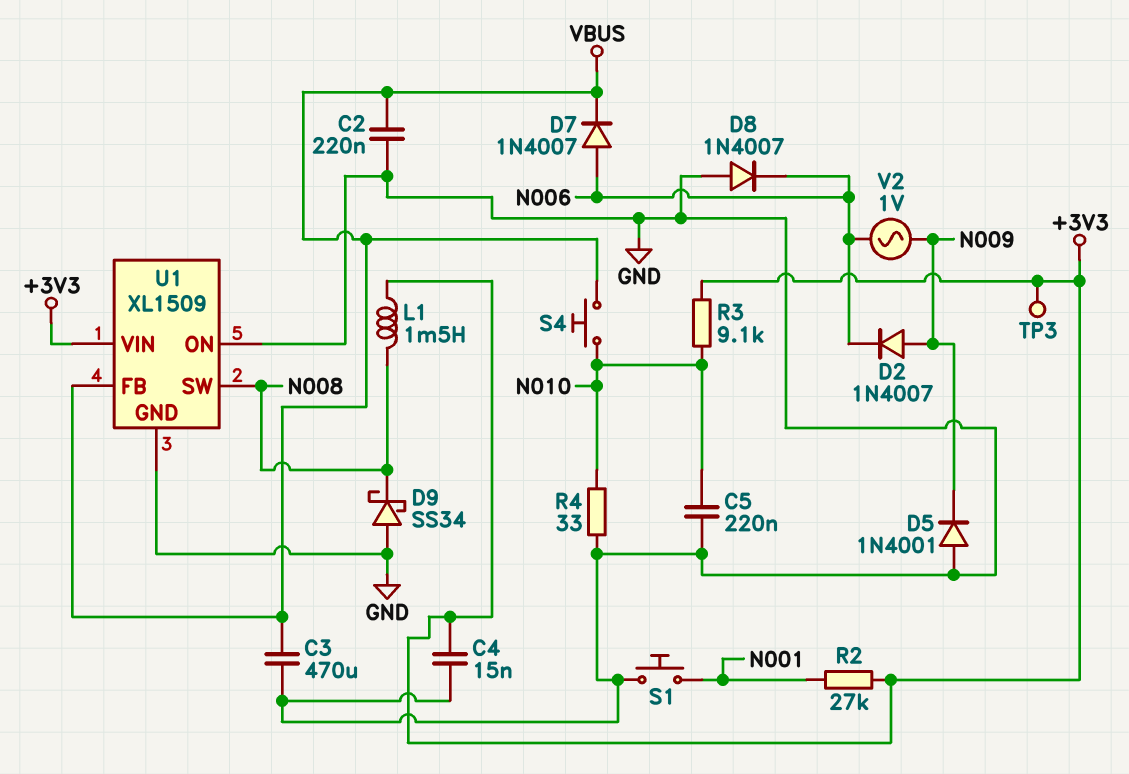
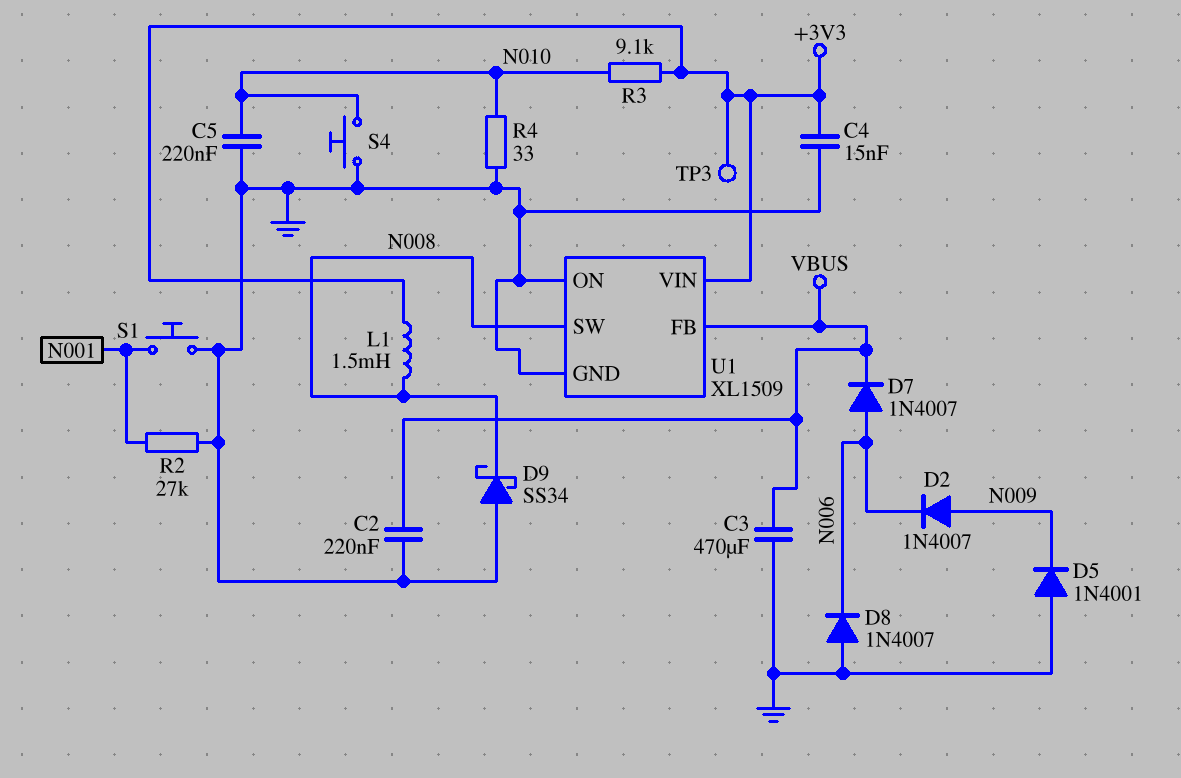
R2: 27k (+3V3, N001) -> 27k (GND, N001)
S4: button (N010, VBUS) -> button (GND, N010)
V2: AC 1V (N006, N009) -> none

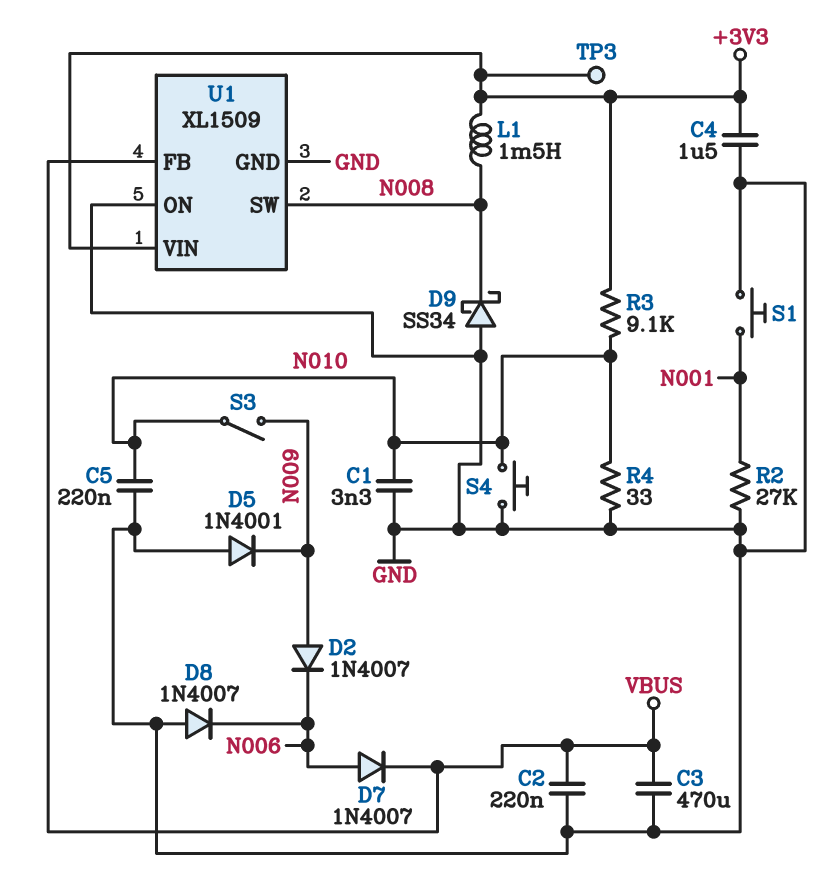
C1: none -> 3.3nF (GND, N010)
C4: 15nF (+3V3, GND) -> 1.5uF (+3V3, GND)
S3: none -> switch (N009, N010)

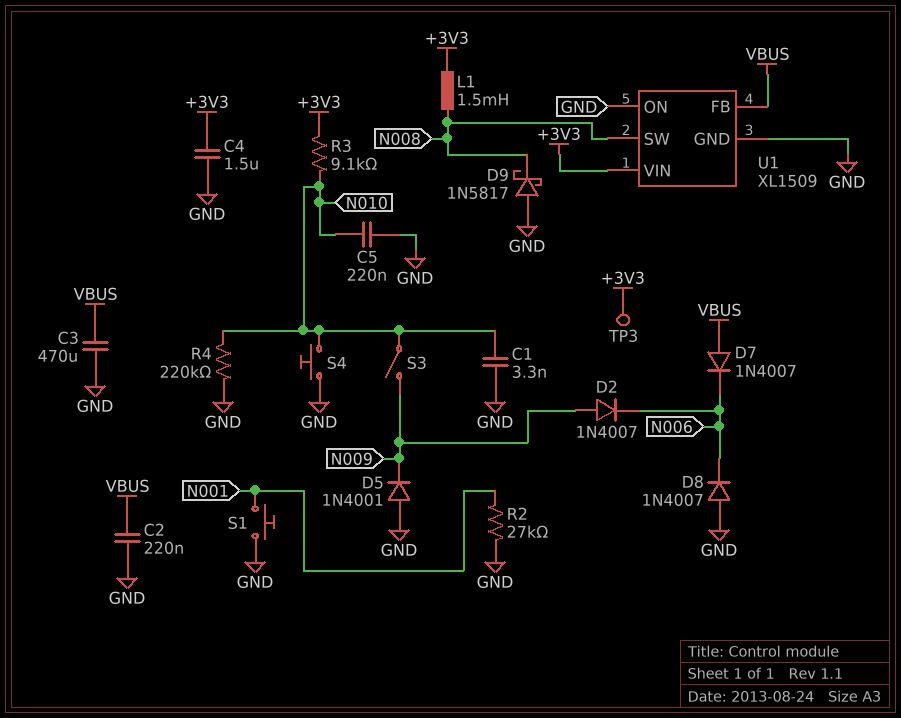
D7: diode 1N4007 (A N006, K VBUS) -> diode 1N4007 (A VBUS, K N006)
D9: schottky SS34 (A GND, K N008) -> schottky 1N5817 (A GND, K N008)
R4: 33 (GND, N010) -> 220k (GND, N010)

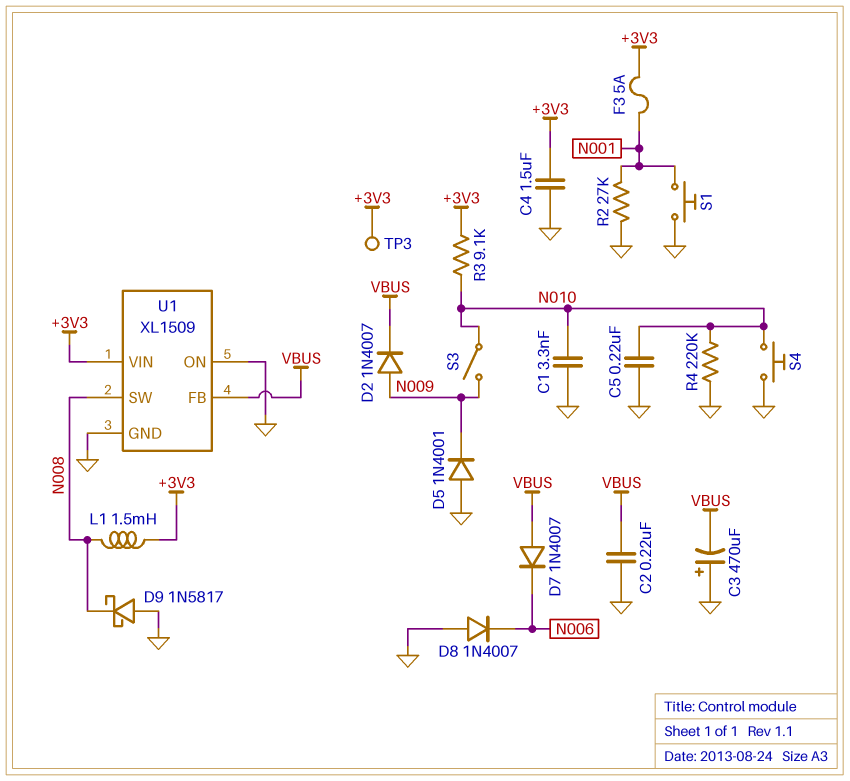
C3: 470uF (GND, VBUS) -> 470uF (plus GND, minus VBUS)
D2: diode 1N4007 (A N009, K N006) -> diode 1N4007 (A N009, K VBUS)
F3: none -> 5A (+3V3, N001)

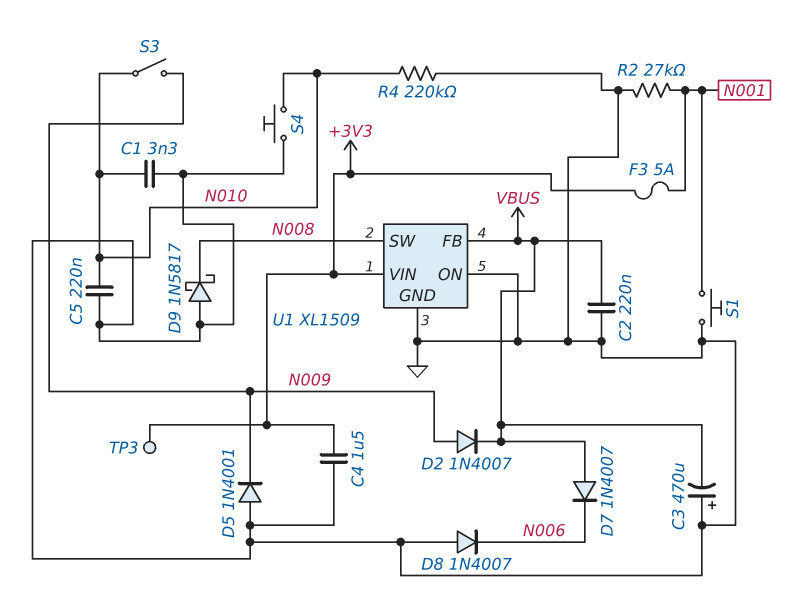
L1: 1.5mH (+3V3, N008) -> none
R3: 9.1k (+3V3, N010) -> none

